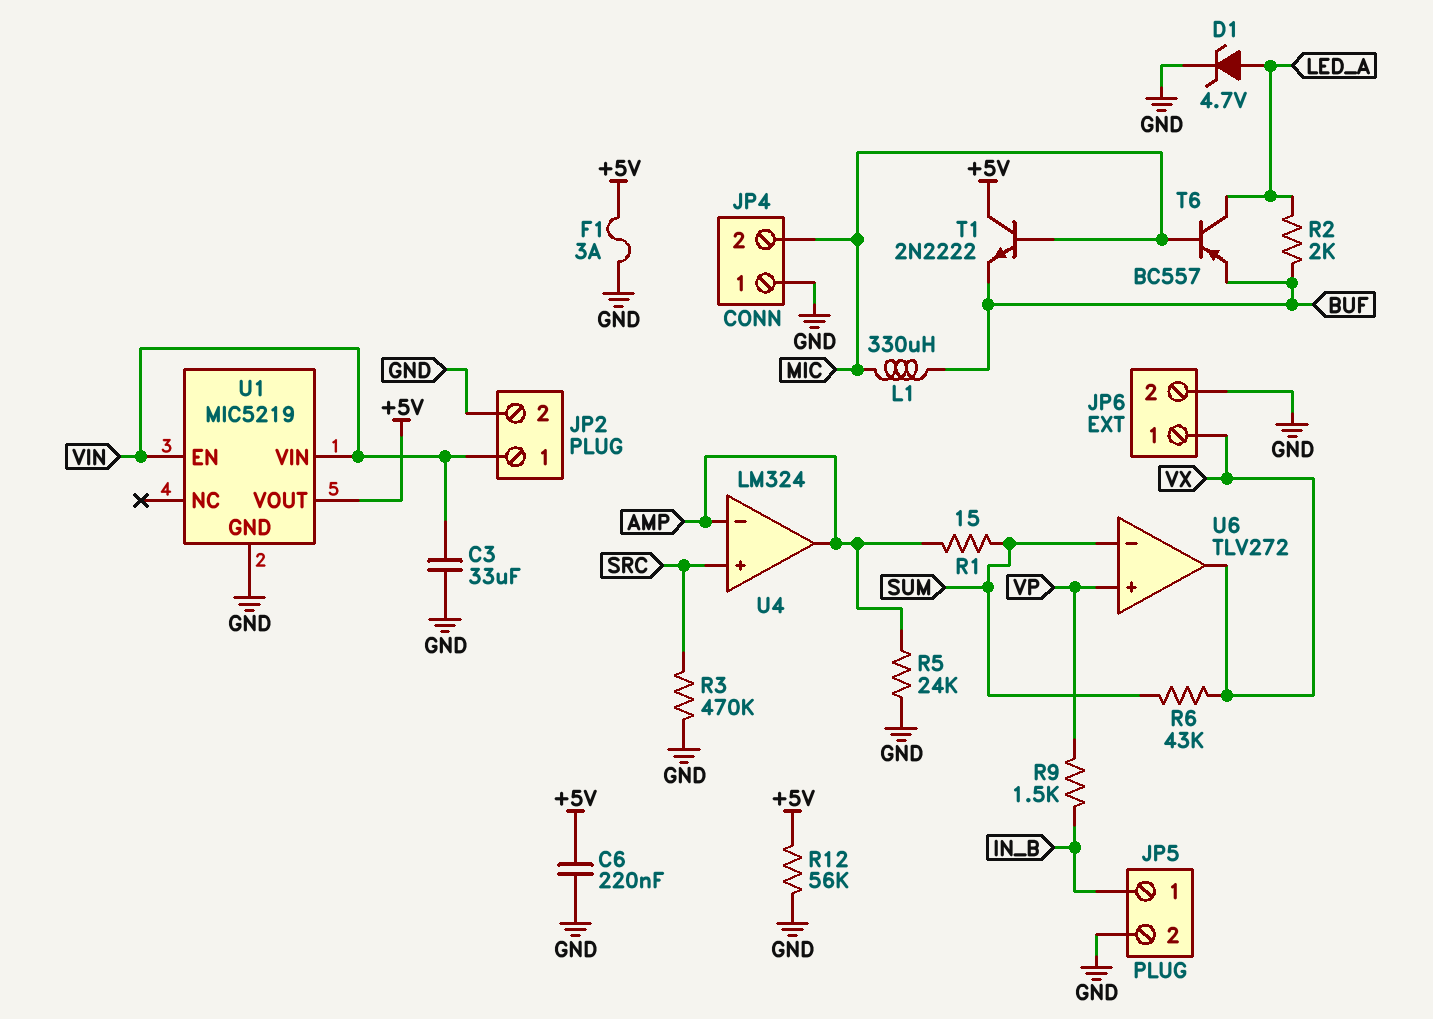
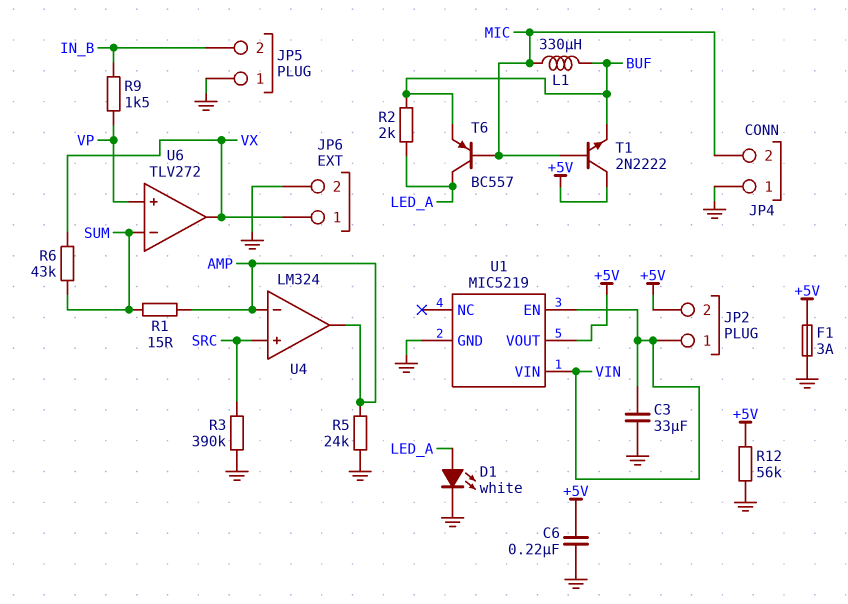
D1: zener 4.7V (A LED_A, K GND) -> LED white (A LED_A, K GND)
JP2 pin 2: GND -> +5V
JP5 pin 1: IN_B -> GND
JP5 pin 2: GND -> IN_B
R3: 470k (GND, SRC) -> 390k (GND, SRC)

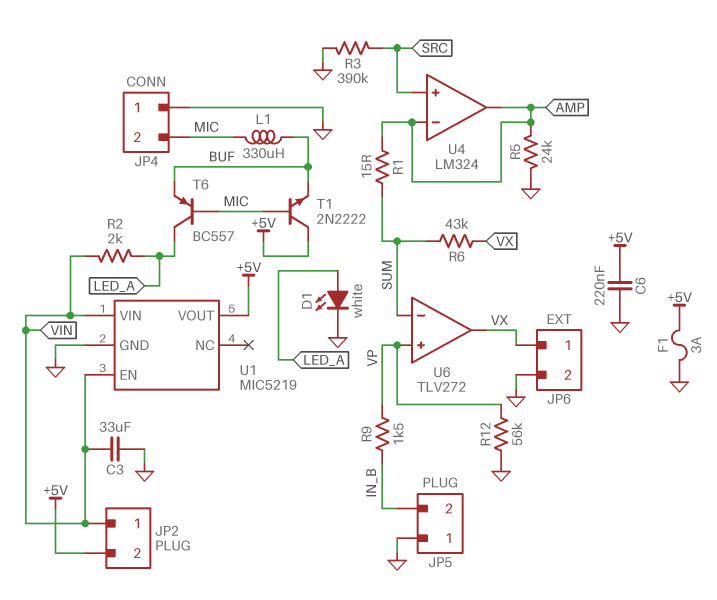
R2: 2k (BUF, LED_A) -> 2k (LED_A, VIN)
R12: 56k (+5V, GND) -> 56k (GND, VP)

